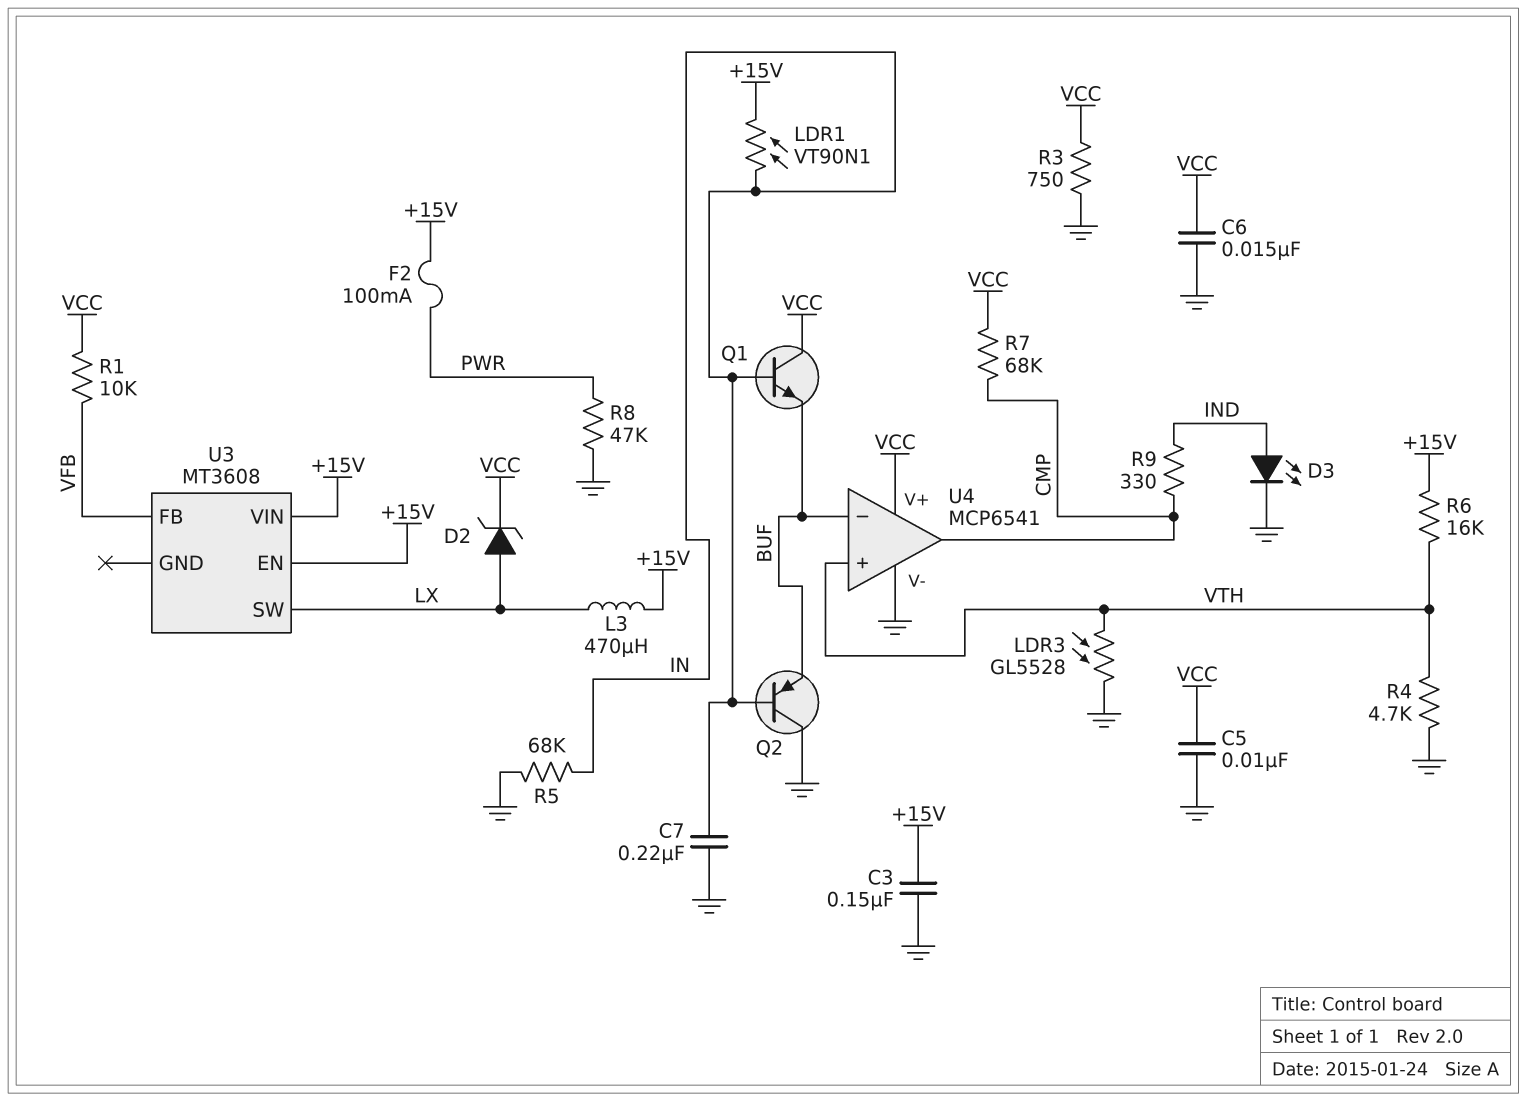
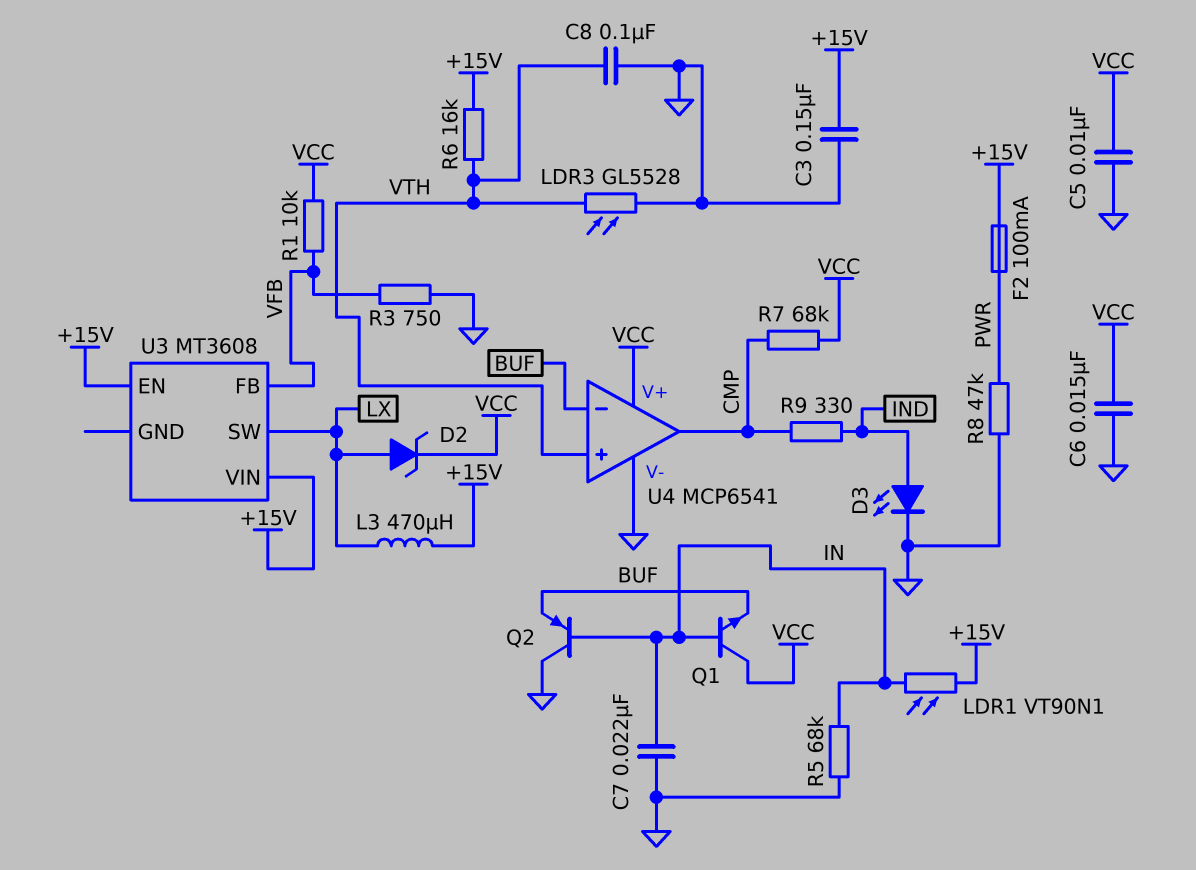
C7: 220nF (GND, IN) -> 22nF (GND, IN)
C8: none -> 100nF (GND, VTH)
R3: 750 (GND, VCC) -> 750 (GND, VFB)
R4: 4.7k (GND, VTH) -> none

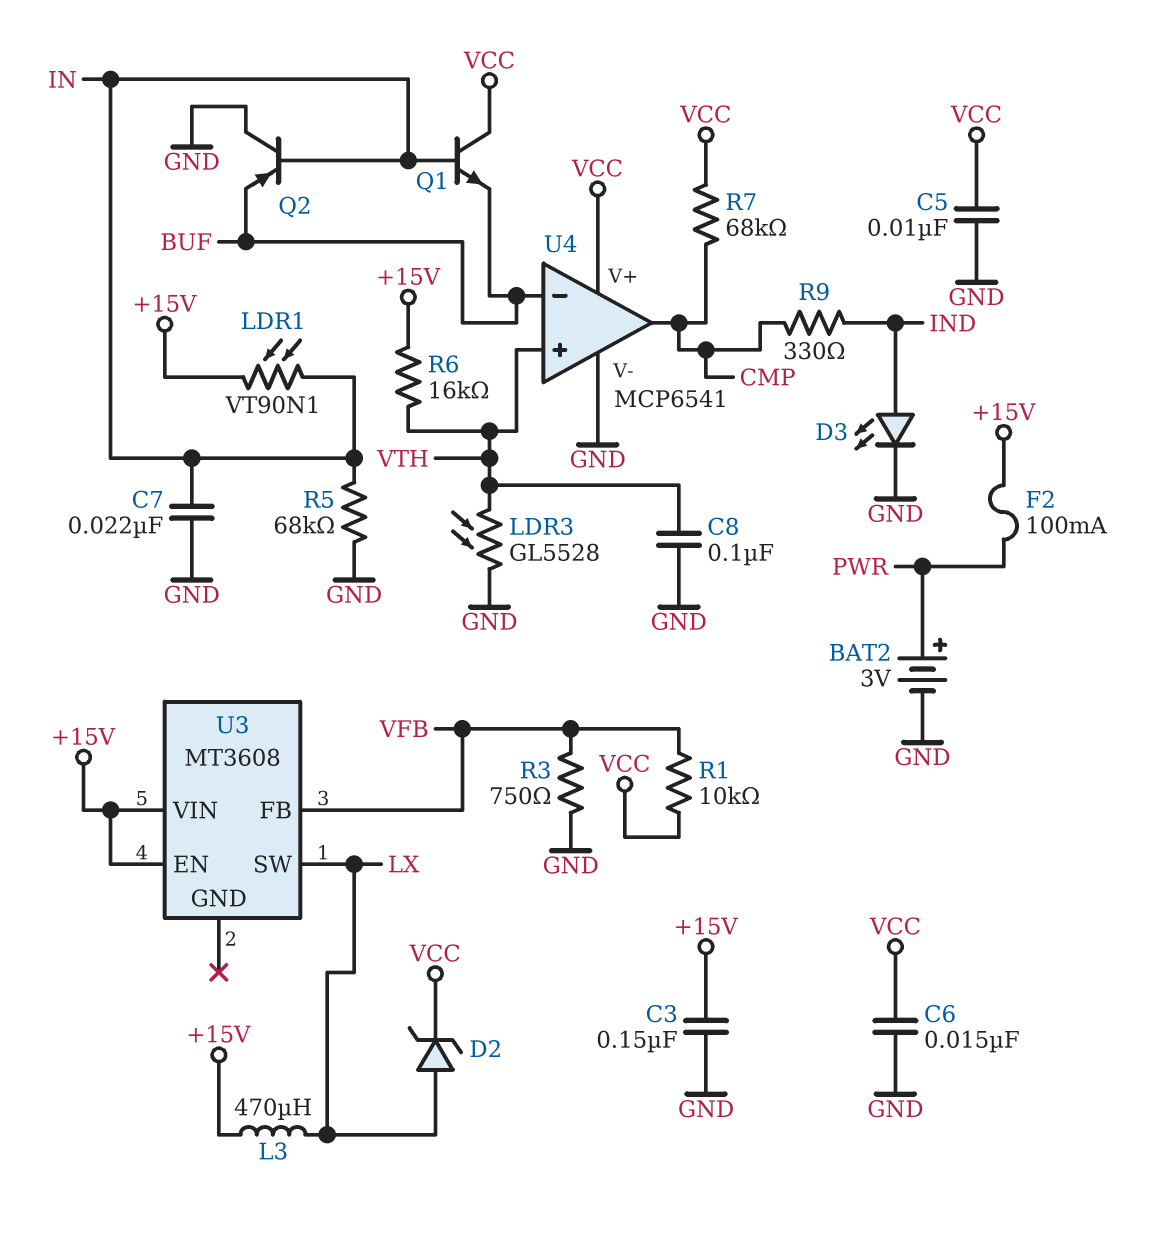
BAT2: none -> 3V (plus PWR, minus GND)
R8: 47k (GND, PWR) -> none

